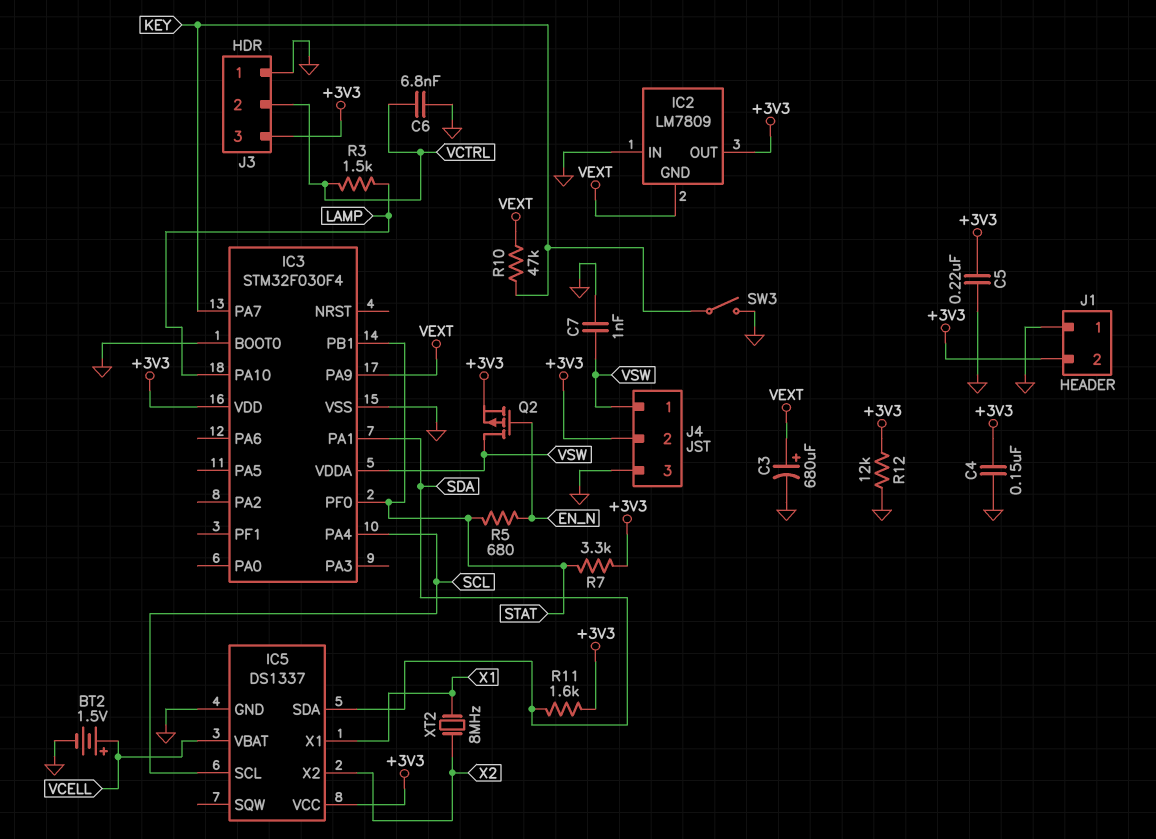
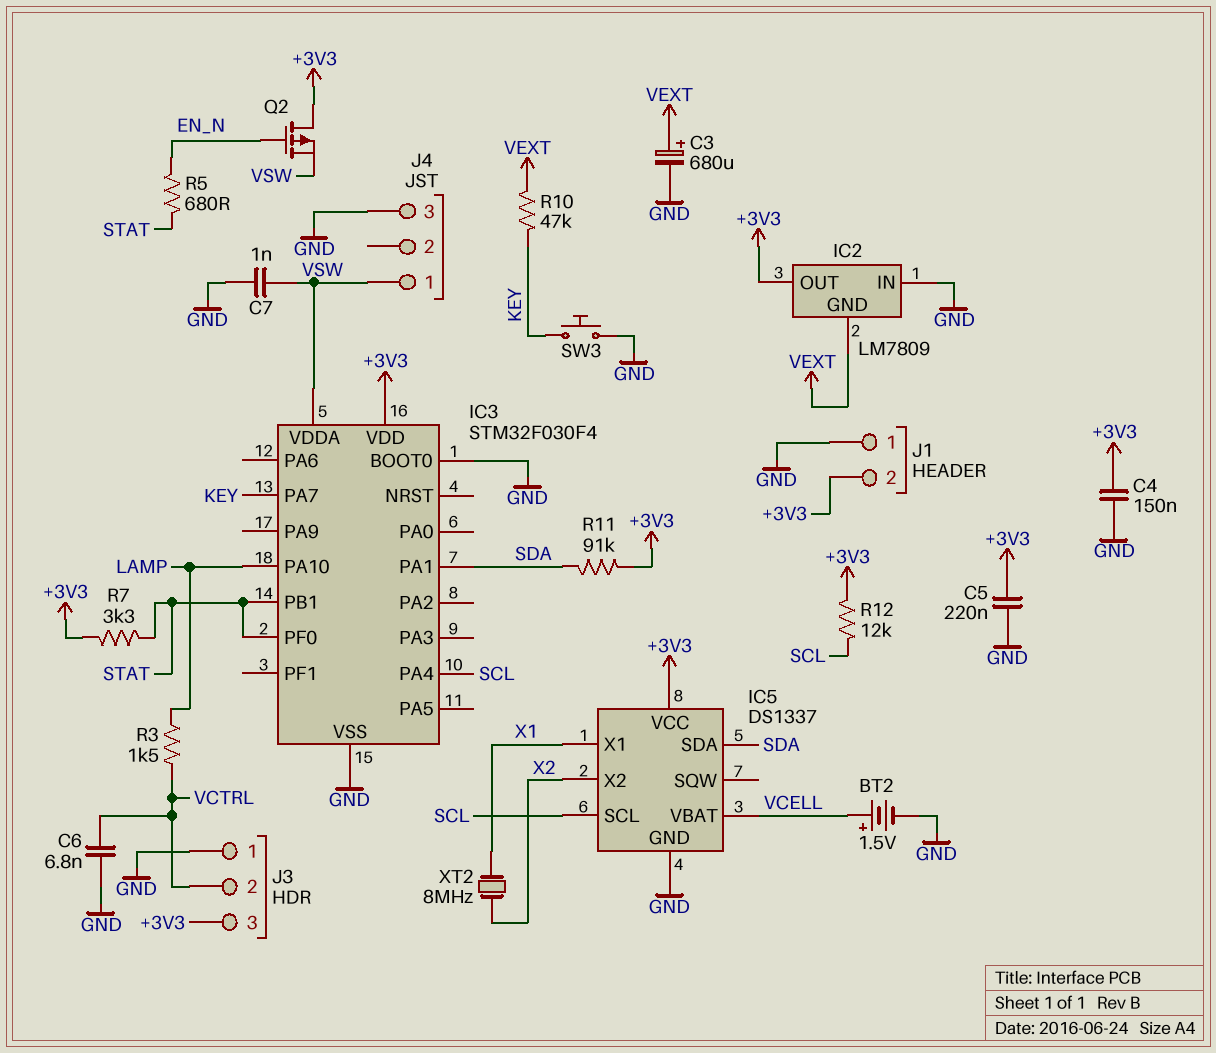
IC3 pin PA9: VEXT -> none
J4 pin 2: +3V3 -> none
Q2: PMOS (G EN_N, D VSW, S +3V3) -> PMOS (G EN_N, D +3V3, S VSW)
R11: 1.6k (+3V3, SDA) -> 91k (+3V3, SDA)
R12: 12k (+3V3, GND) -> 12k (+3V3, SCL)
SW3: switch (GND, KEY) -> button (GND, KEY)

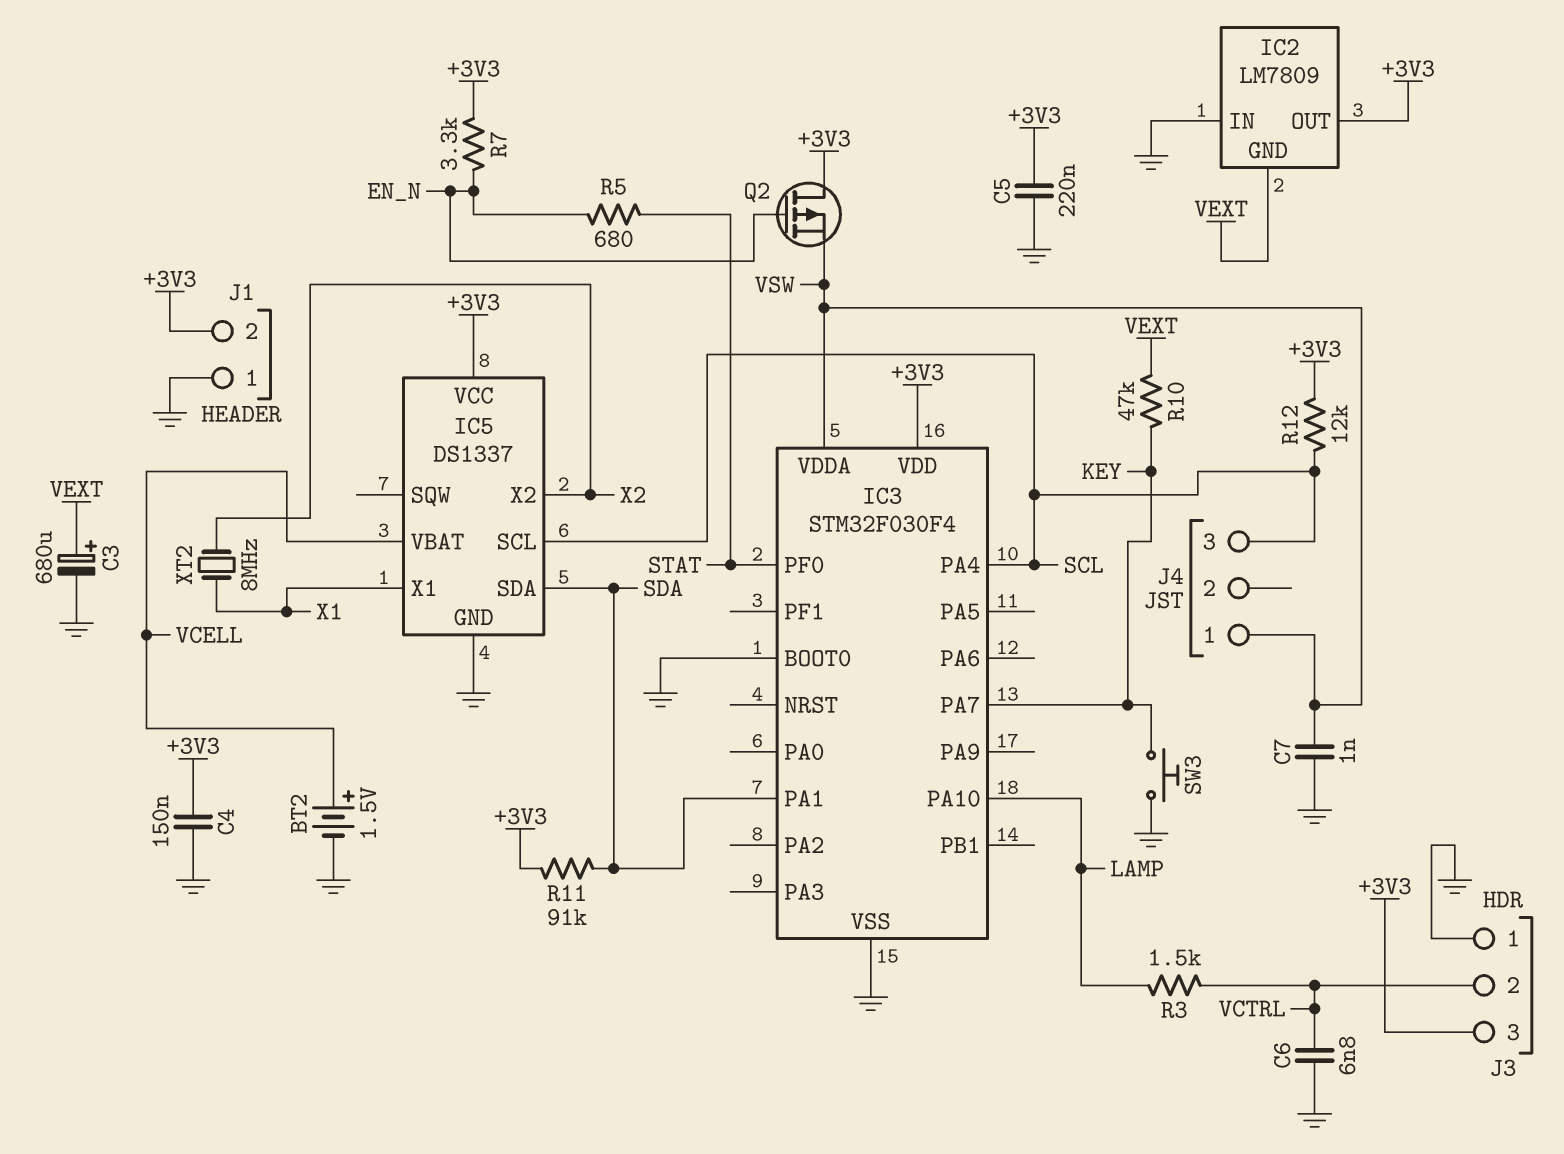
IC3 pin PB1: STAT -> none
J4 pin 3: GND -> SCL
R7: 3.3k (+3V3, STAT) -> 3.3k (+3V3, EN_N)

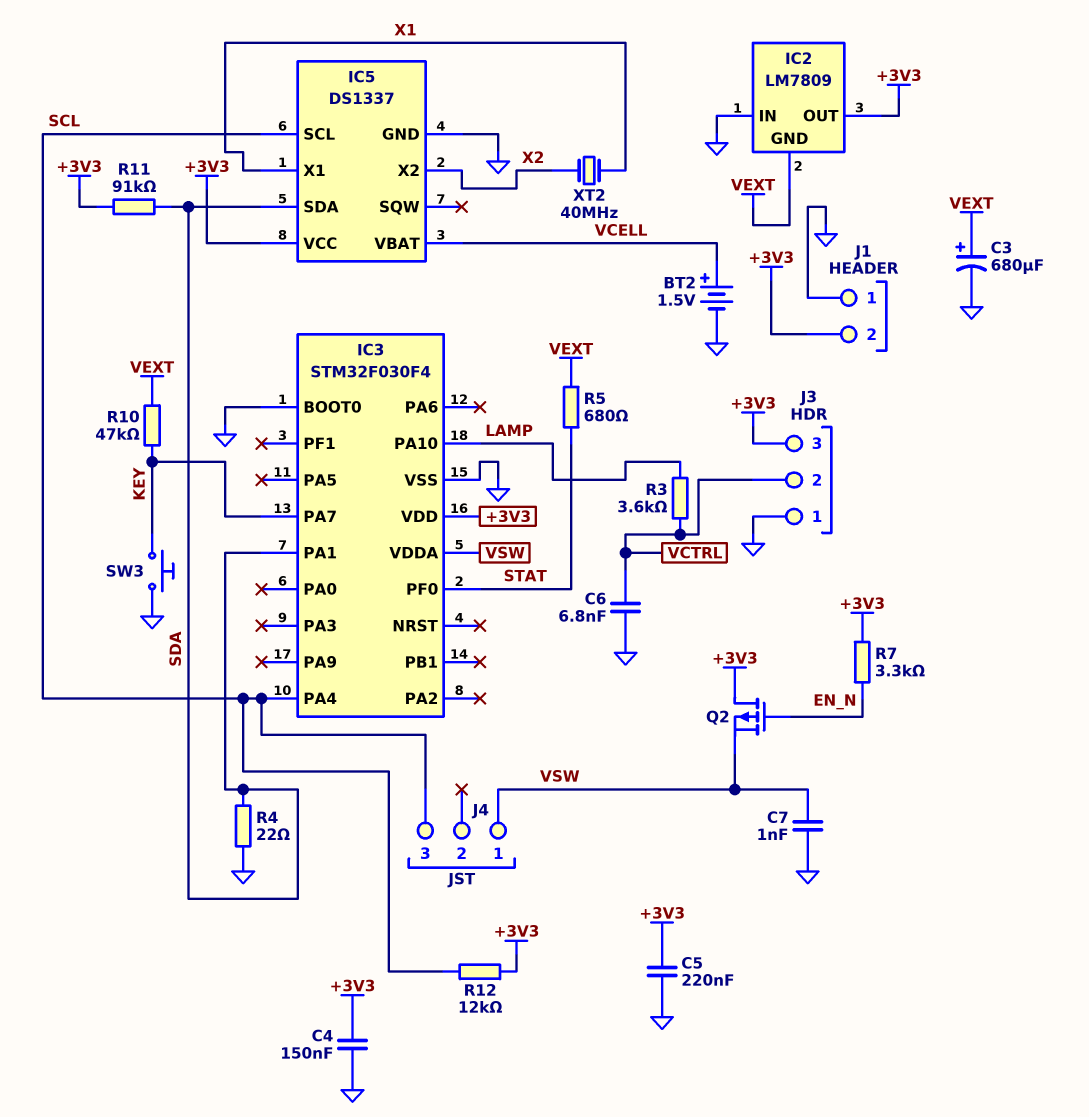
R3: 1.5k (LAMP, VCTRL) -> 3.6k (LAMP, VCTRL)
R4: none -> 22 (GND, SDA)
R5: 680 (EN_N, STAT) -> 680 (STAT, VEXT)
XT2: 8MHz (X1, X2) -> 40MHz (X1, X2)

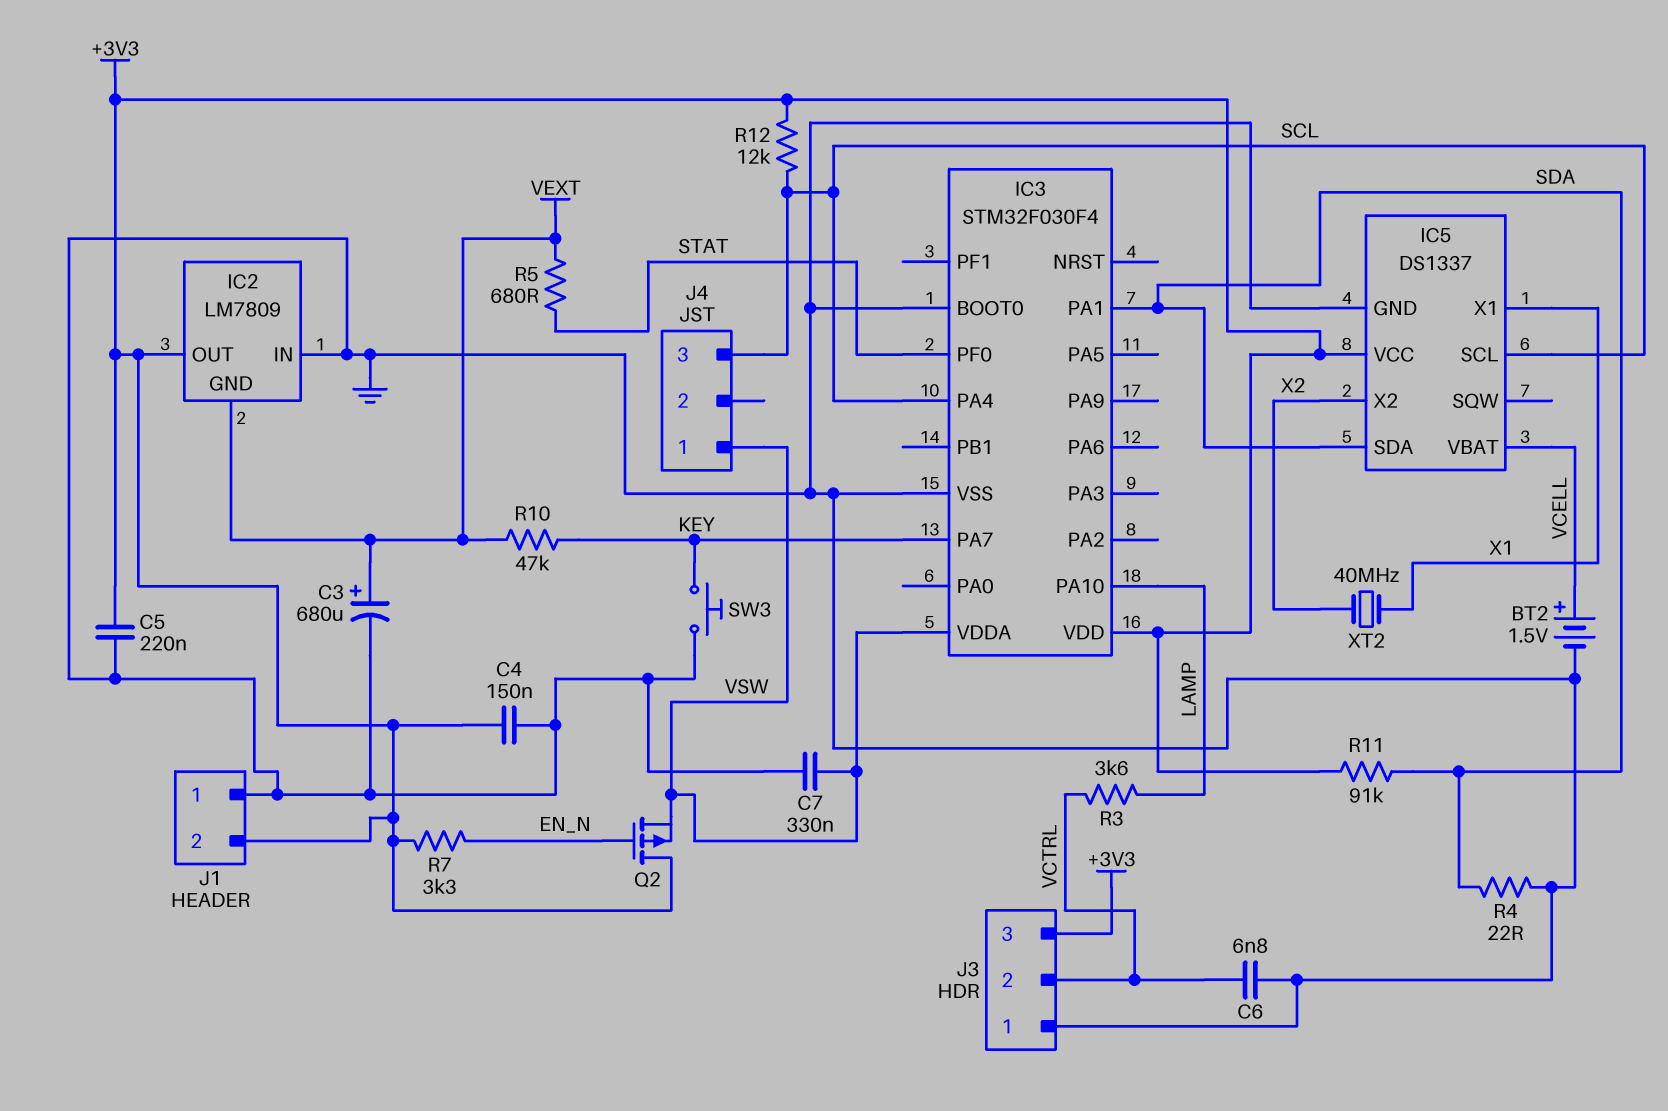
C7: 1nF (GND, VSW) -> 330nF (GND, VSW)

